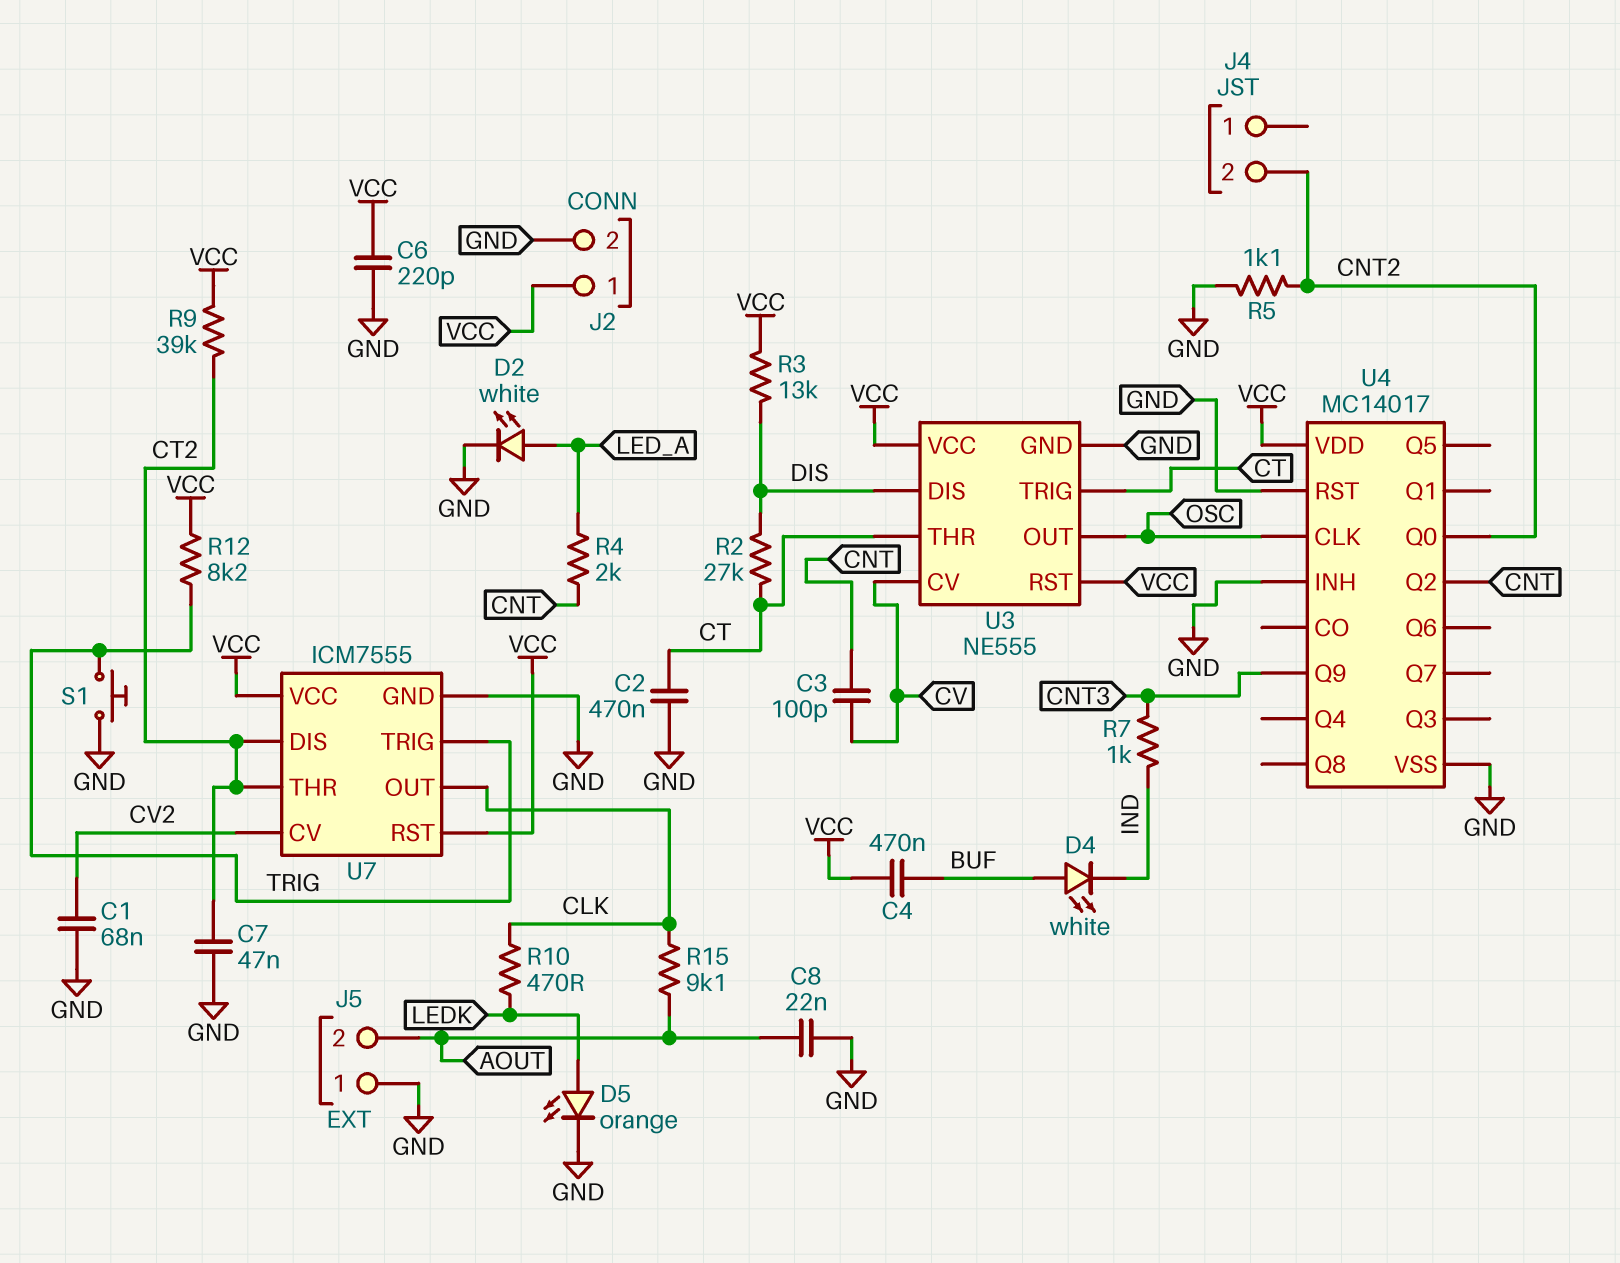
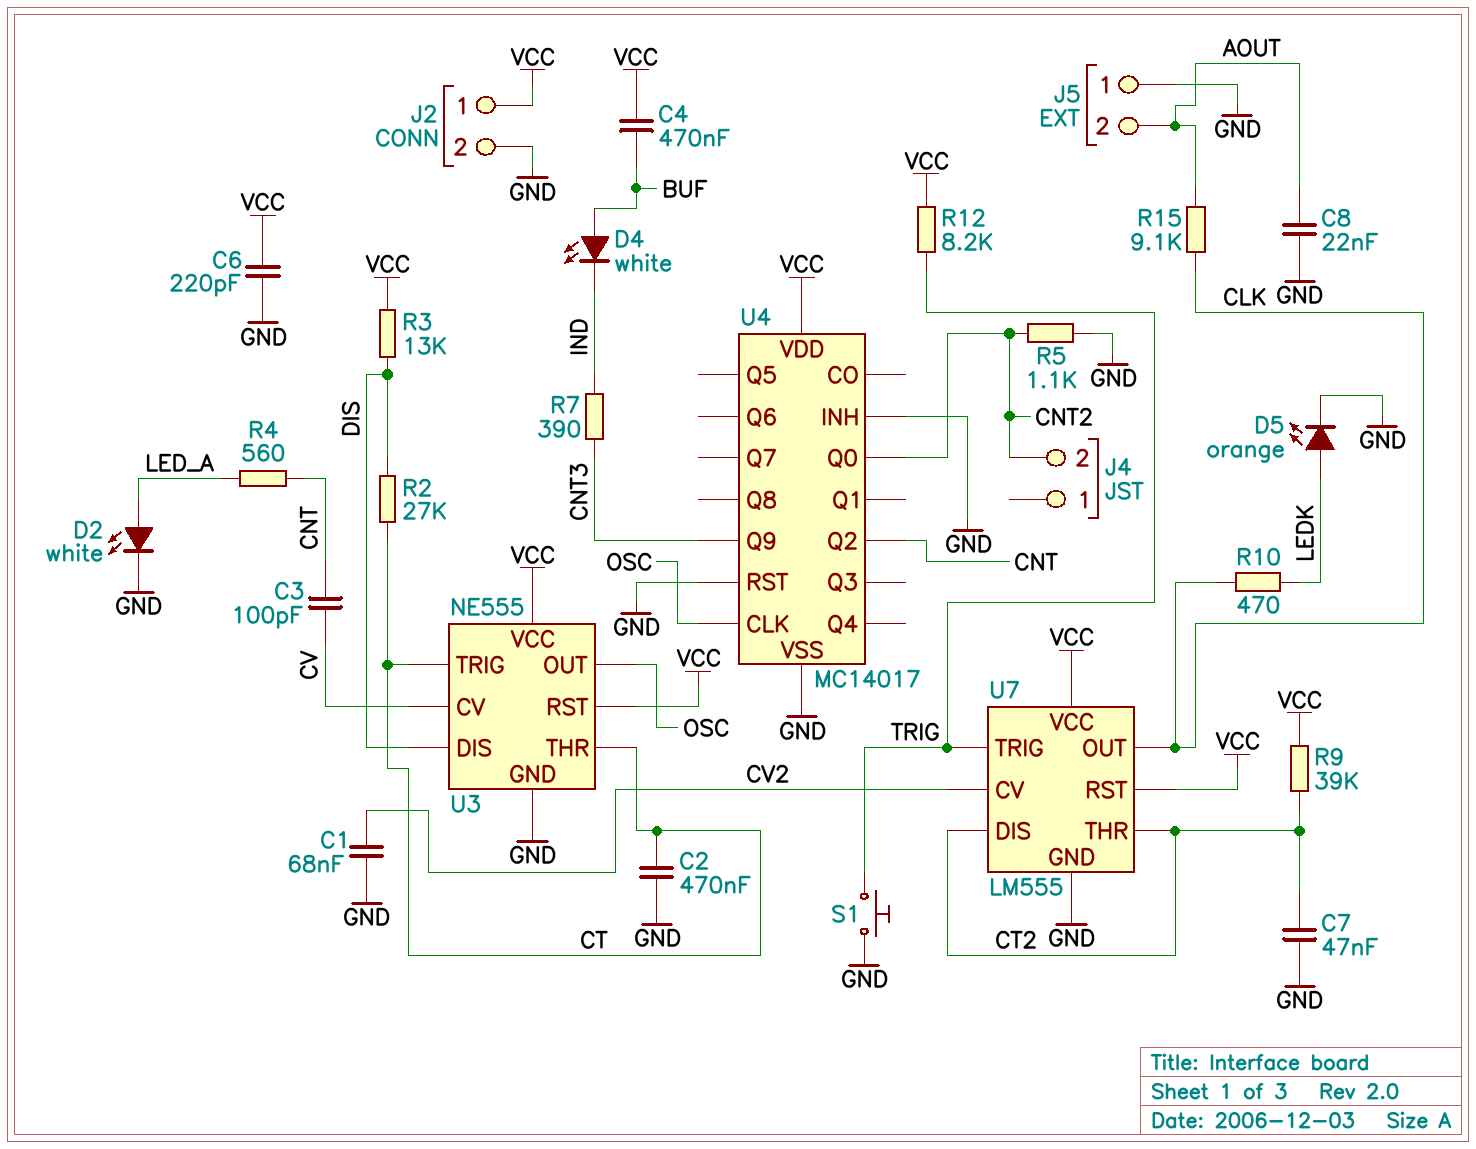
R4: 2k (CNT, LED_A) -> 560 (CNT, LED_A)
R7: 1k (CNT3, IND) -> 390 (CNT3, IND)
U7: ICM7555 -> LM555

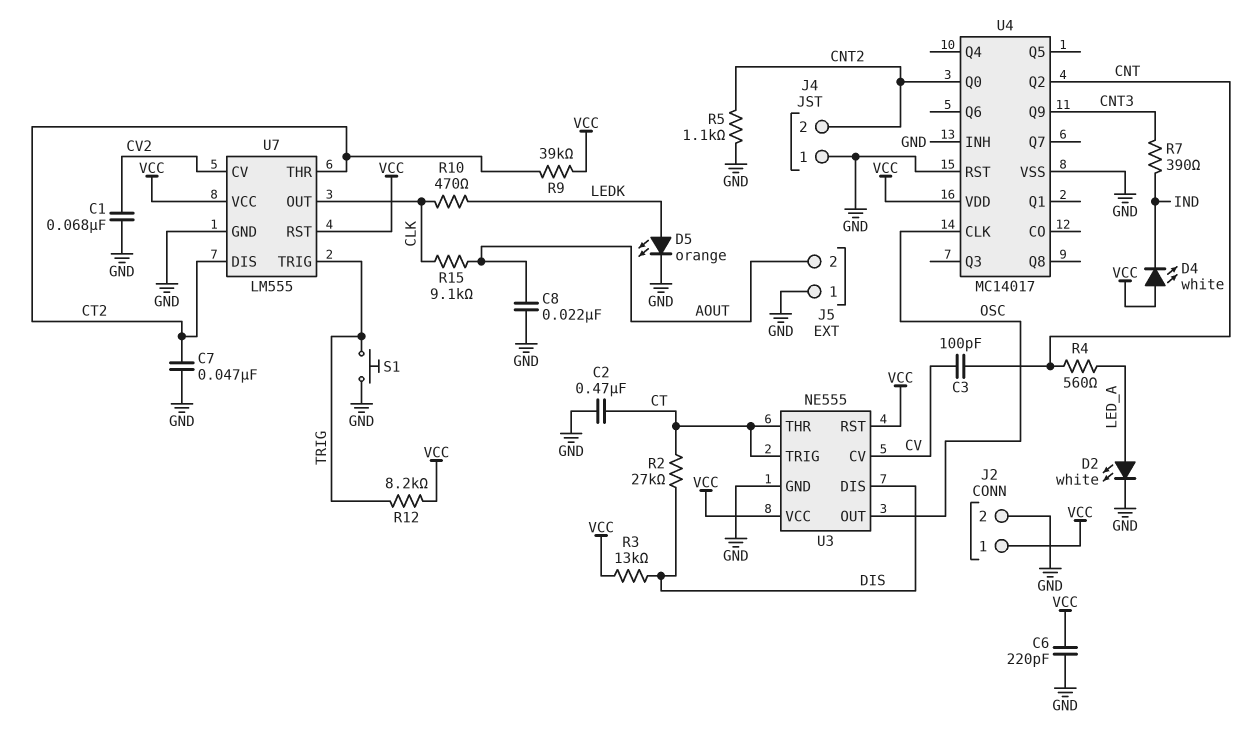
C4: 470nF (BUF, VCC) -> none
D4: LED white (A BUF, K IND) -> LED white (A VCC, K IND)
J4 pin 1: none -> GND

